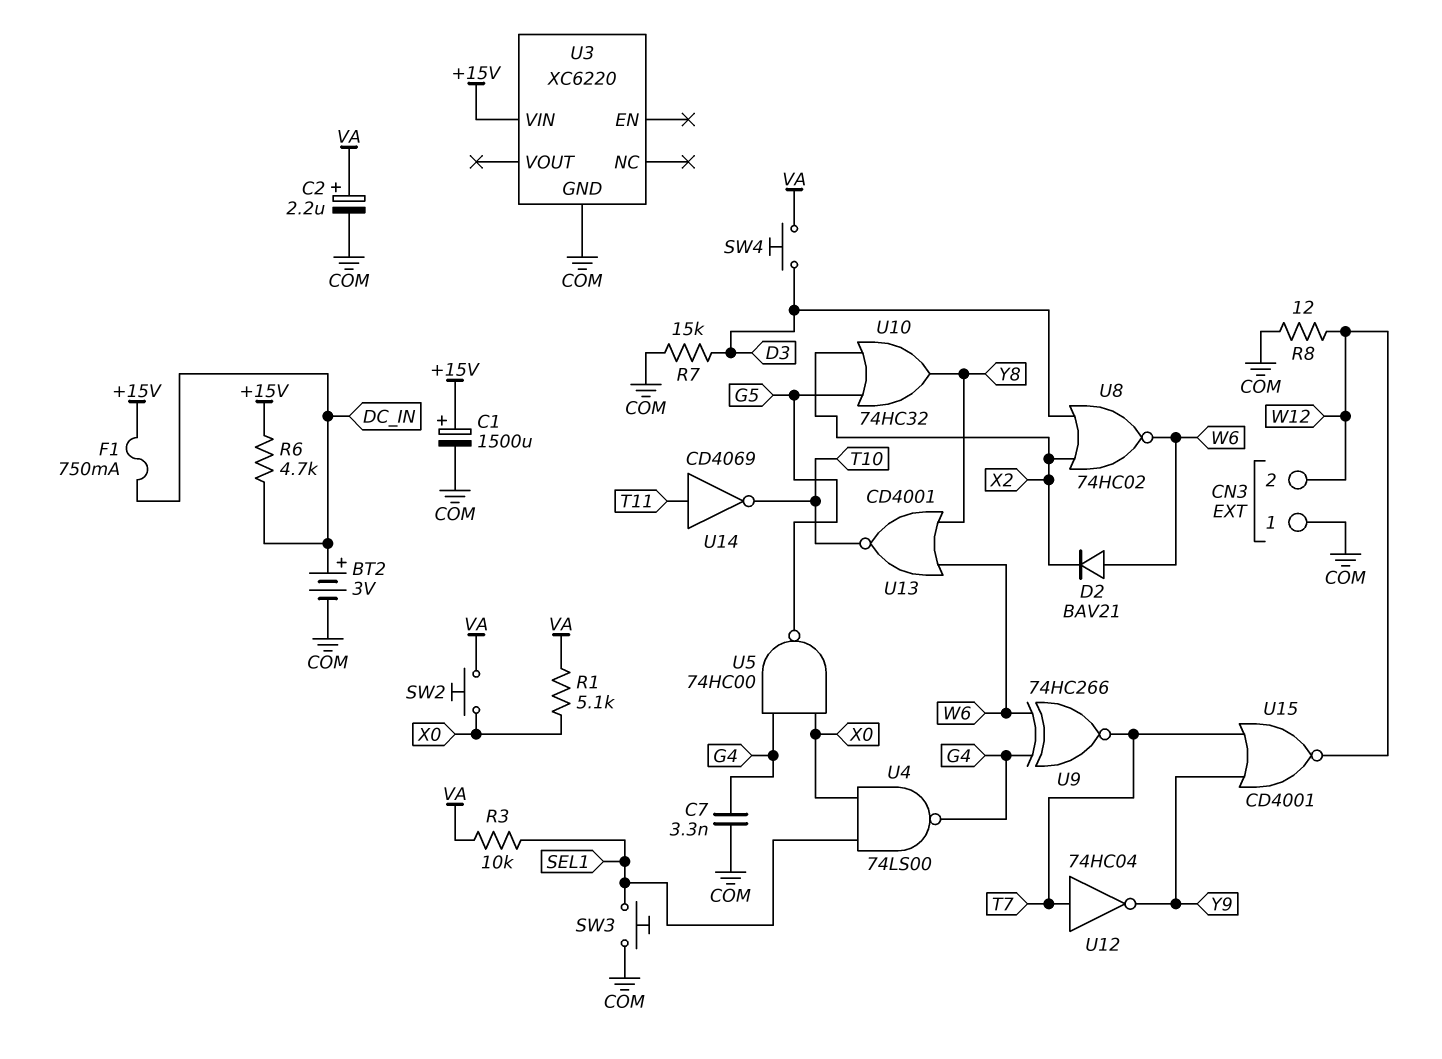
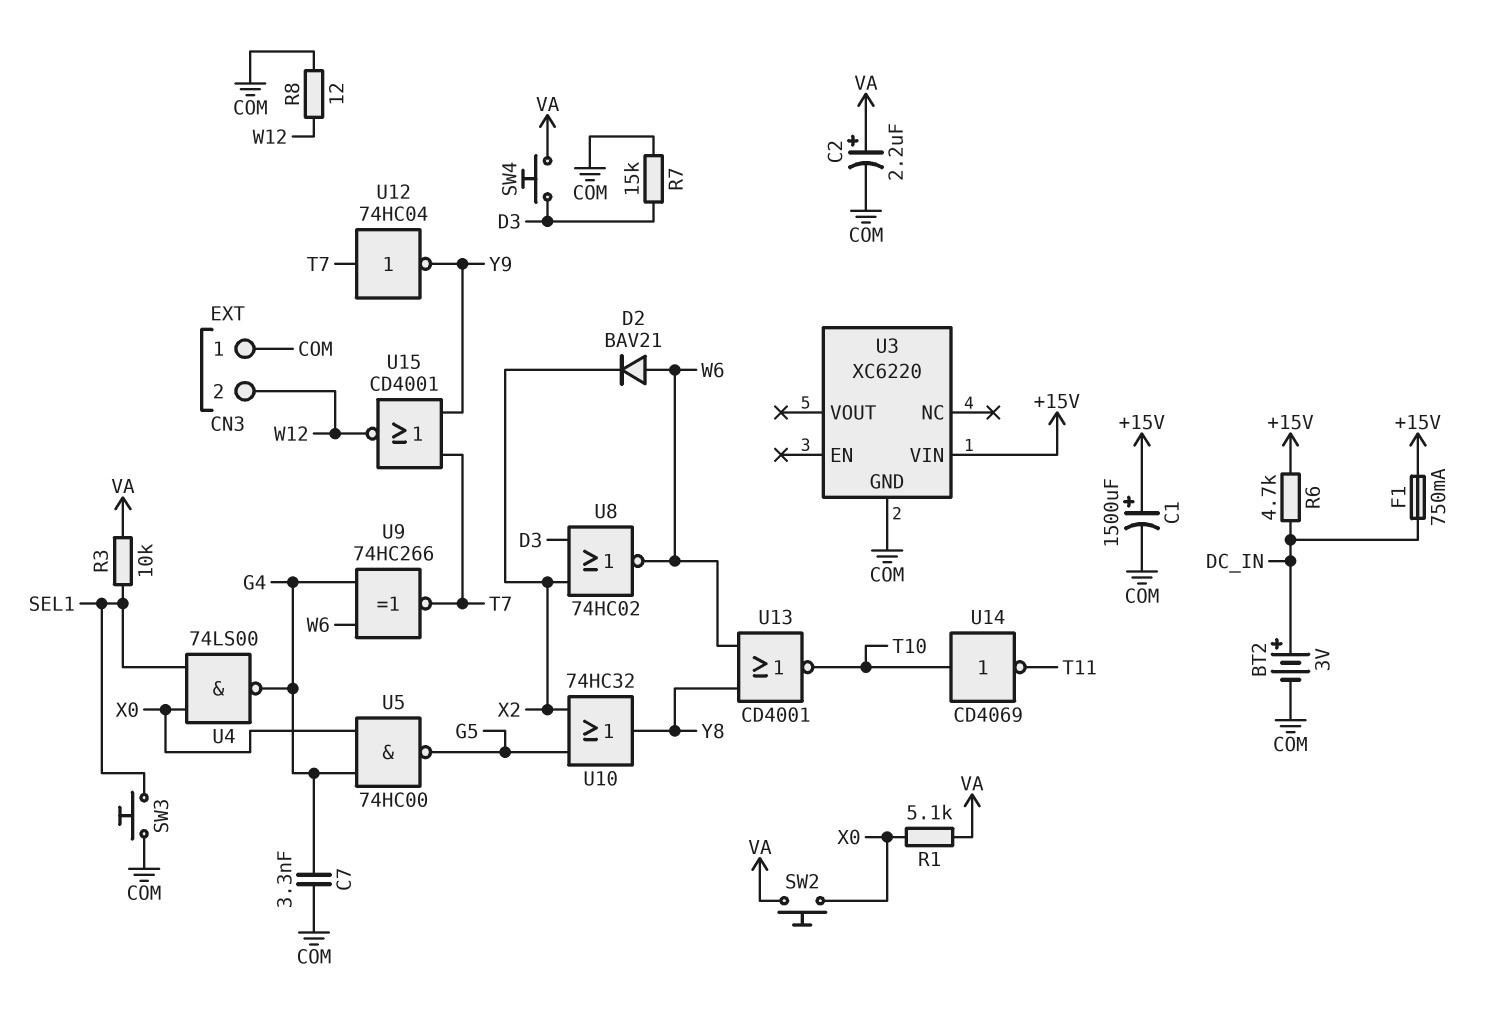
U14: NOT CD4069 (in T11, out T10) -> NOT CD4069 (in T10, out T11)

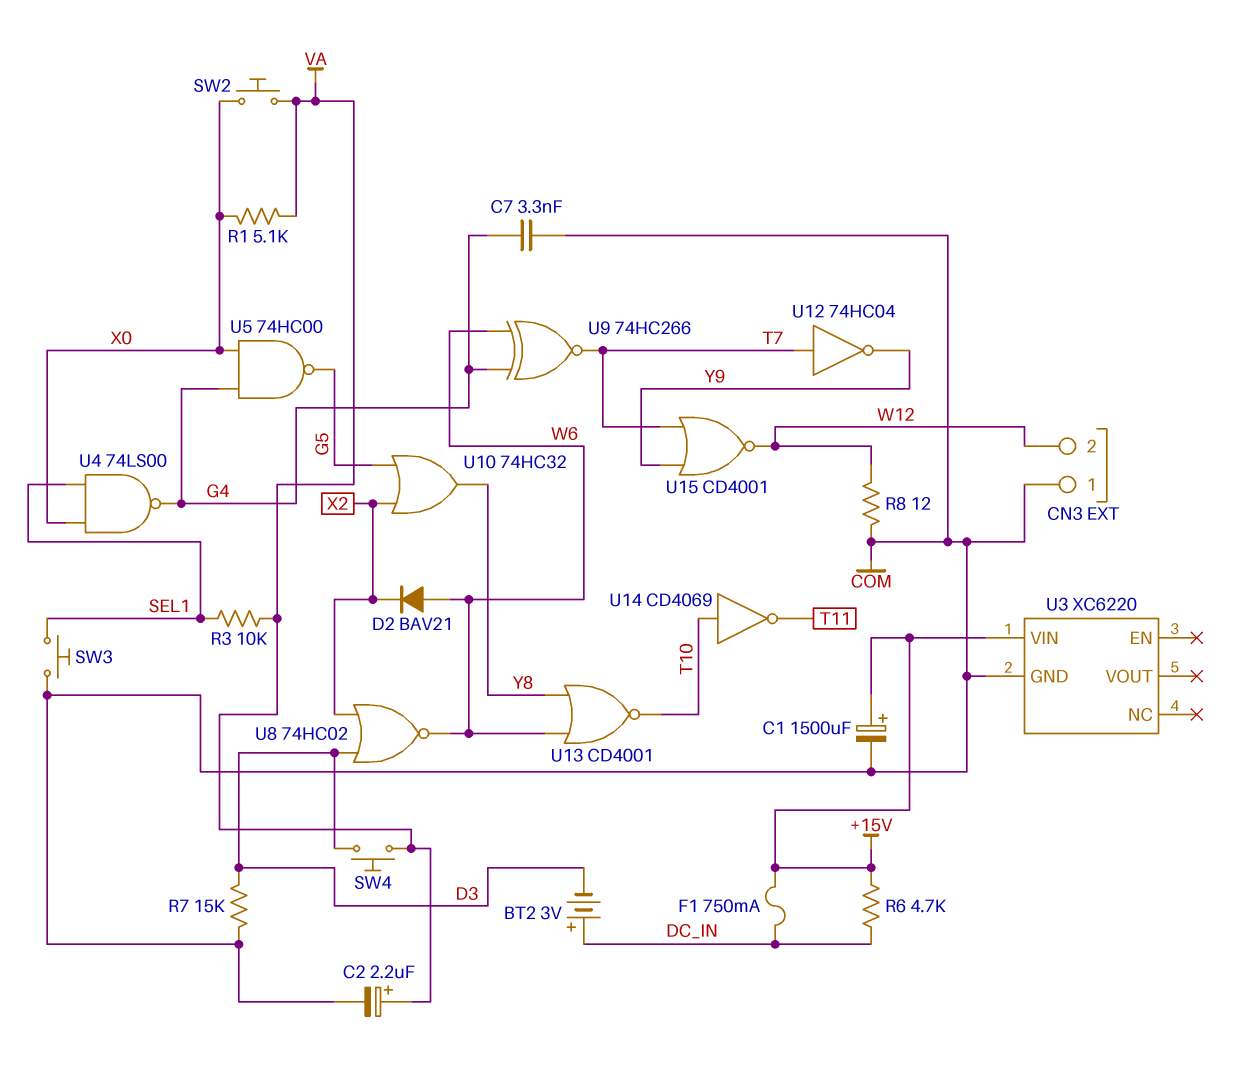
BT2: 3V (plus DC_IN, minus COM) -> 3V (plus DC_IN, minus D3)

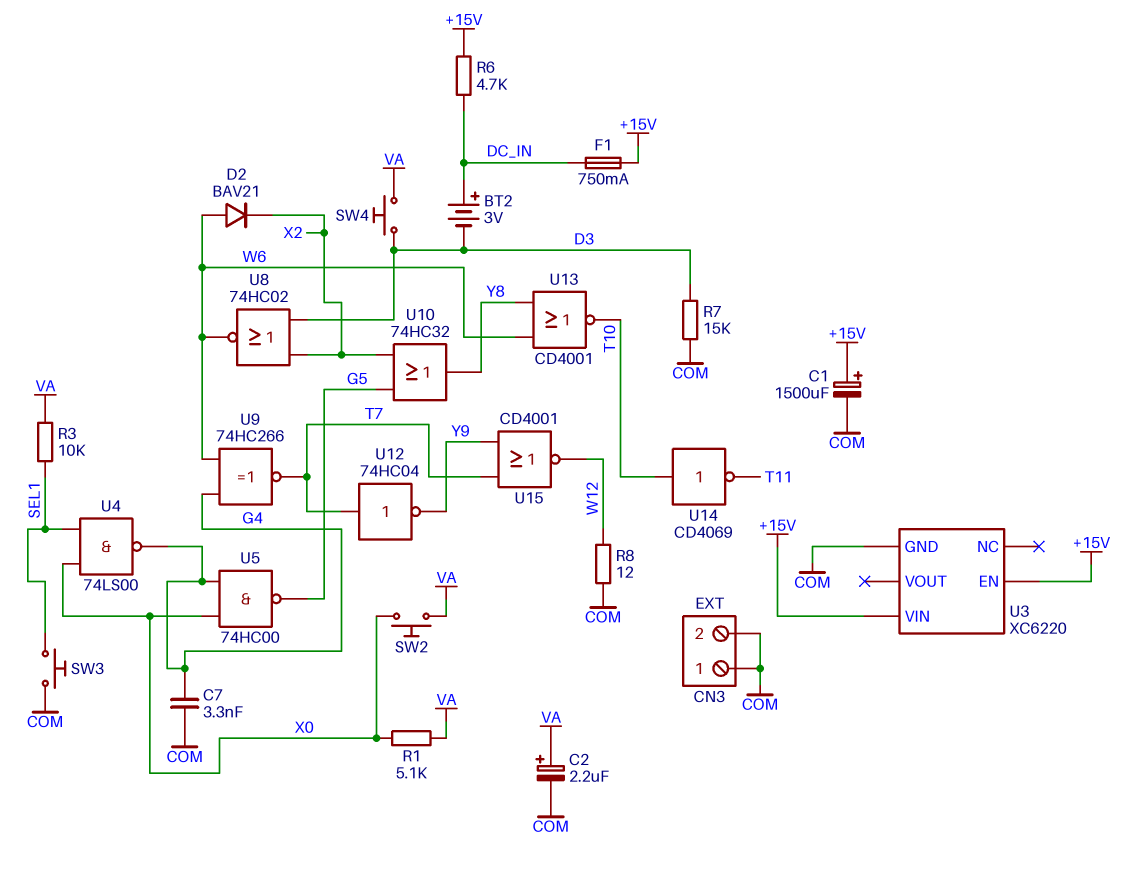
CN3 pin 2: W12 -> COM
U3 pin EN: none -> +15V

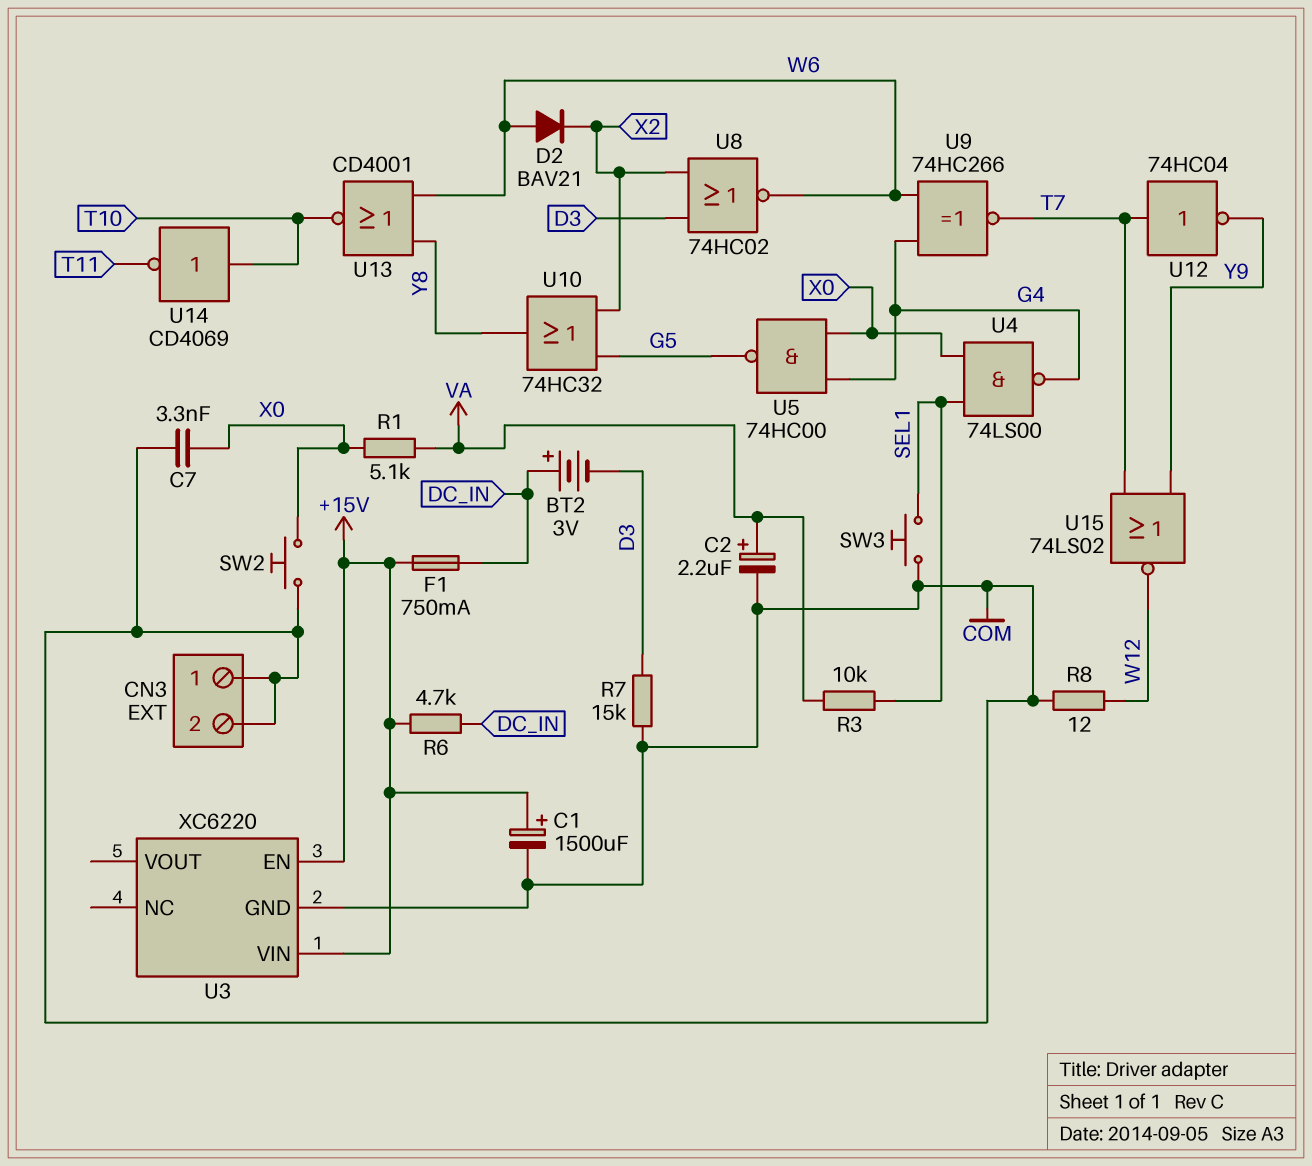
C7: 3.3nF (COM, G4) -> 3.3nF (COM, X0)
SW2: button (VA, X0) -> button (COM, X0)
SW4: button (D3, VA) -> none
U15: NOR CD4001 (in T7, in Y9, out W12) -> NOR 74LS02 (in T7, in Y9, out W12)

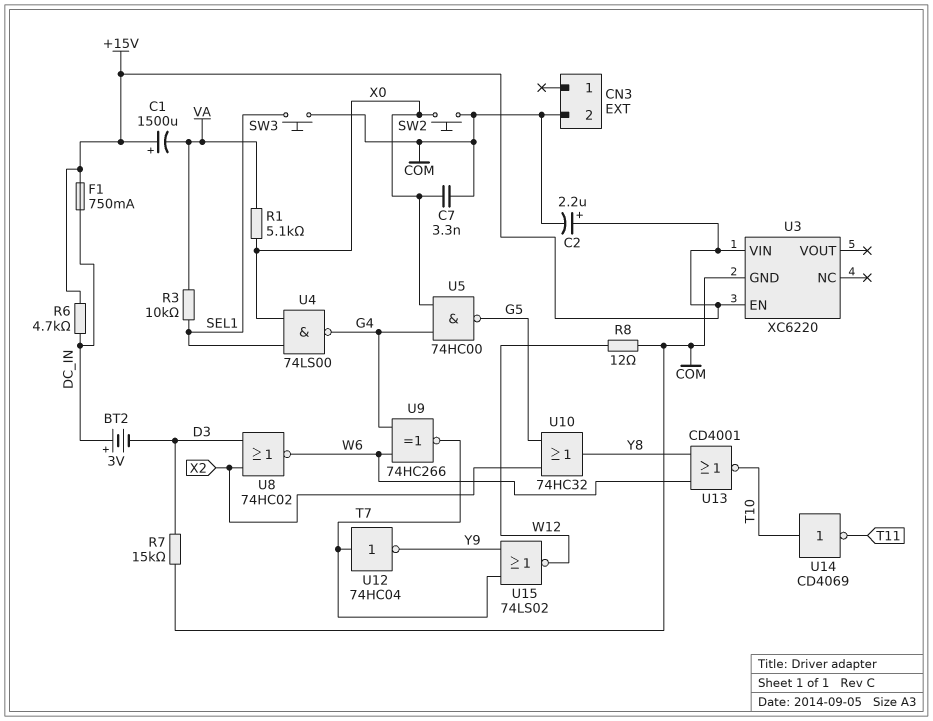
C1: 1500uF (plus +15V, minus COM) -> 1500uF (plus +15V, minus VA)
C2: 2.2uF (plus VA, minus COM) -> 2.2uF (plus +15V, minus COM)
CN3 pin 1: COM -> none
D2: diode BAV21 (A W6, K X2) -> none

